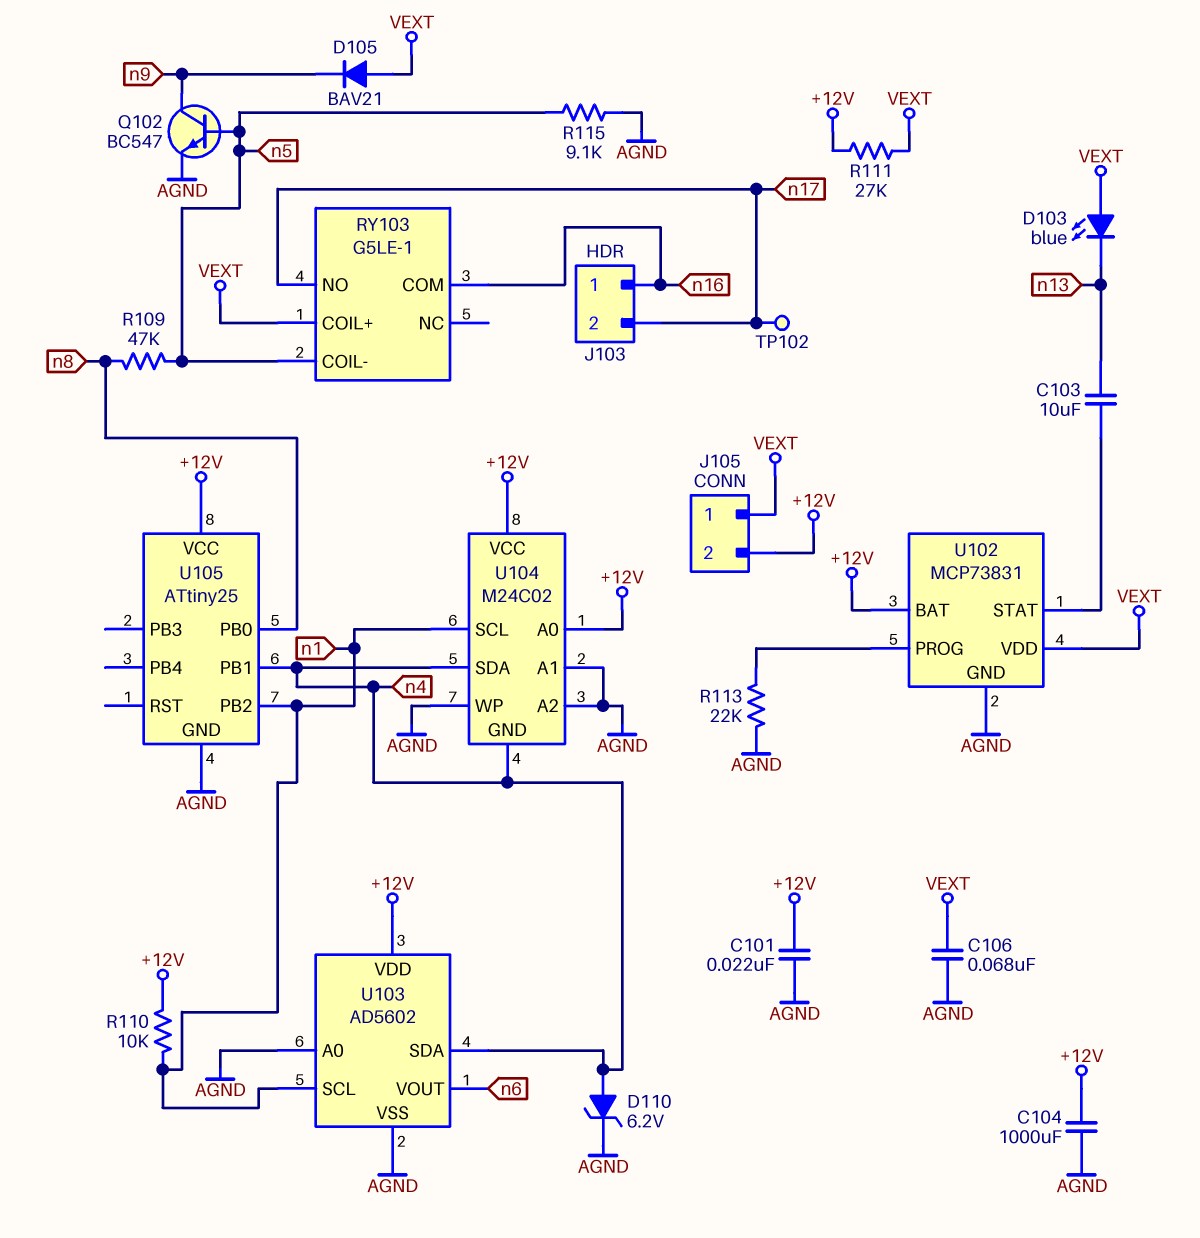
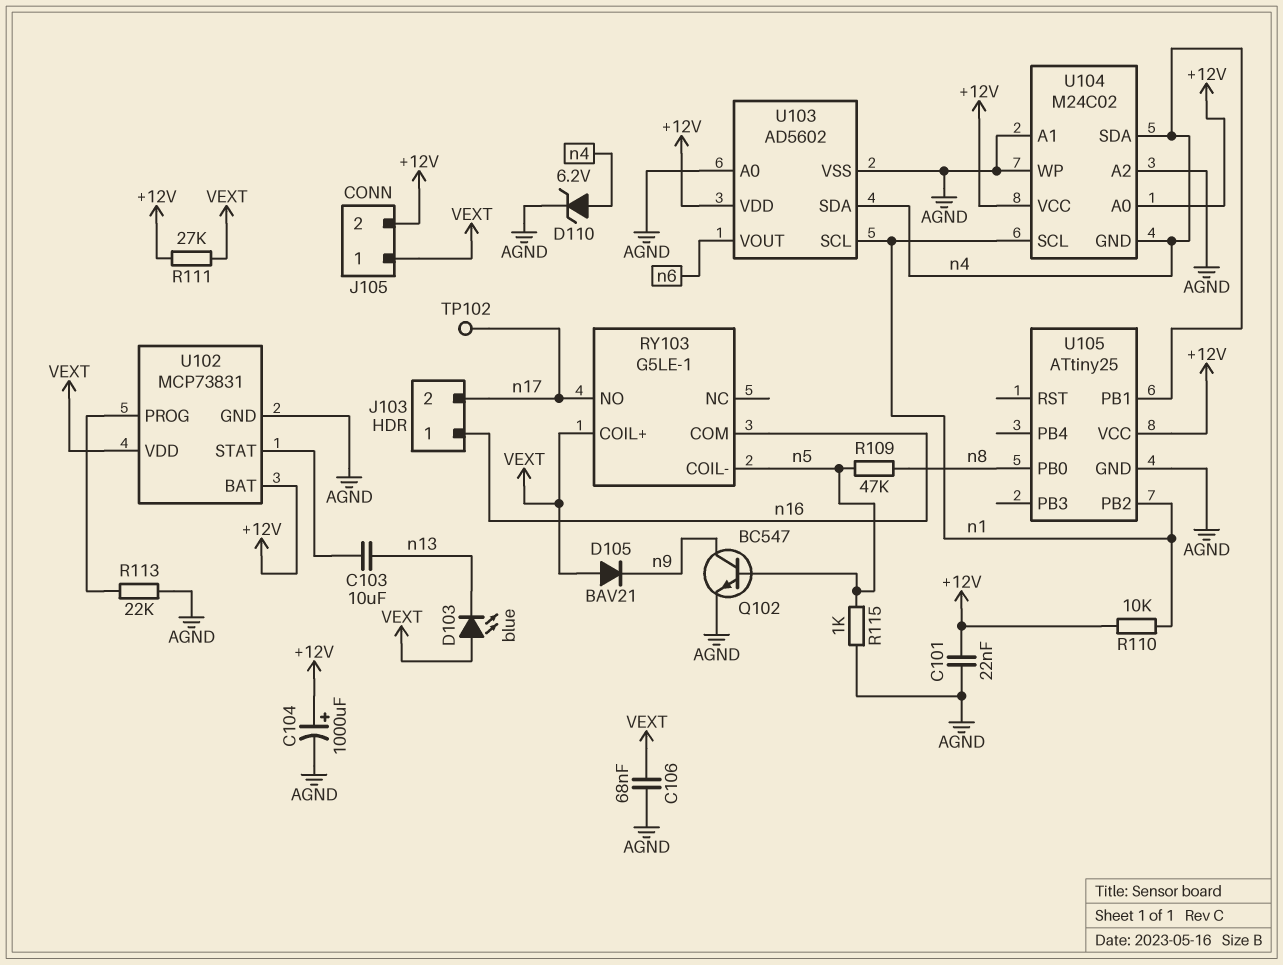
C104: 1000uF (+12V, AGND) -> 1000uF (plus +12V, minus AGND)
R115: 9.1k (AGND, n5) -> 1k (AGND, n5)

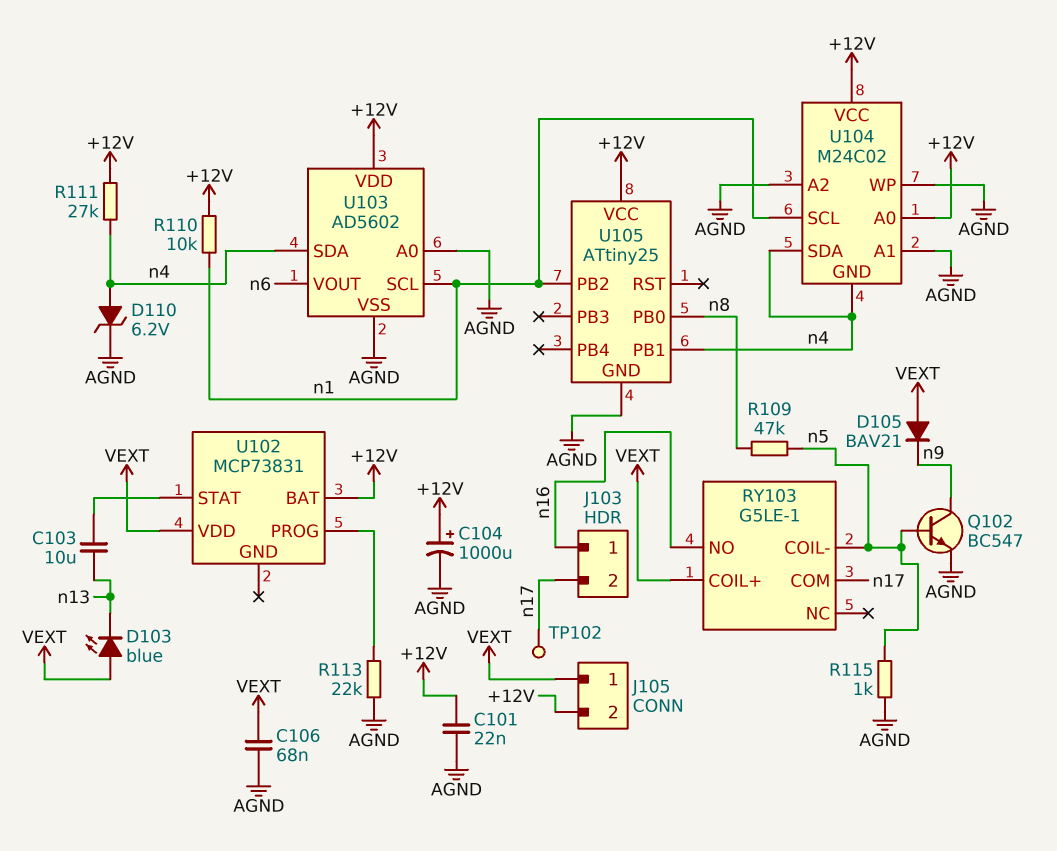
R111: 27k (+12V, VEXT) -> 27k (+12V, n4)
RY103 pin COM: n16 -> n17
RY103 pin NO: n17 -> n16
U102 pin GND: AGND -> none

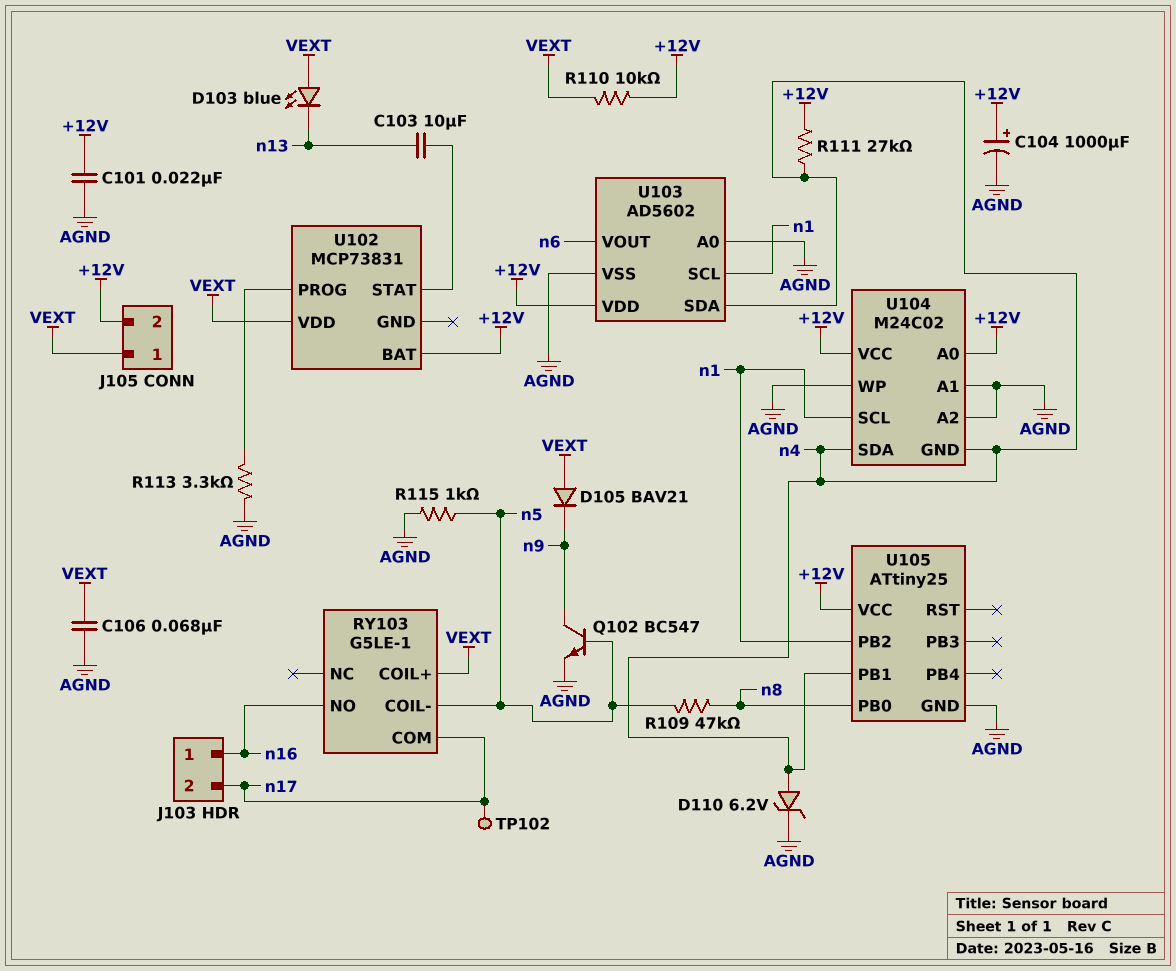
R110: 10k (+12V, n1) -> 10k (+12V, VEXT)
R113: 22k (AGND, U102/PROG) -> 3.3k (AGND, U102/PROG)

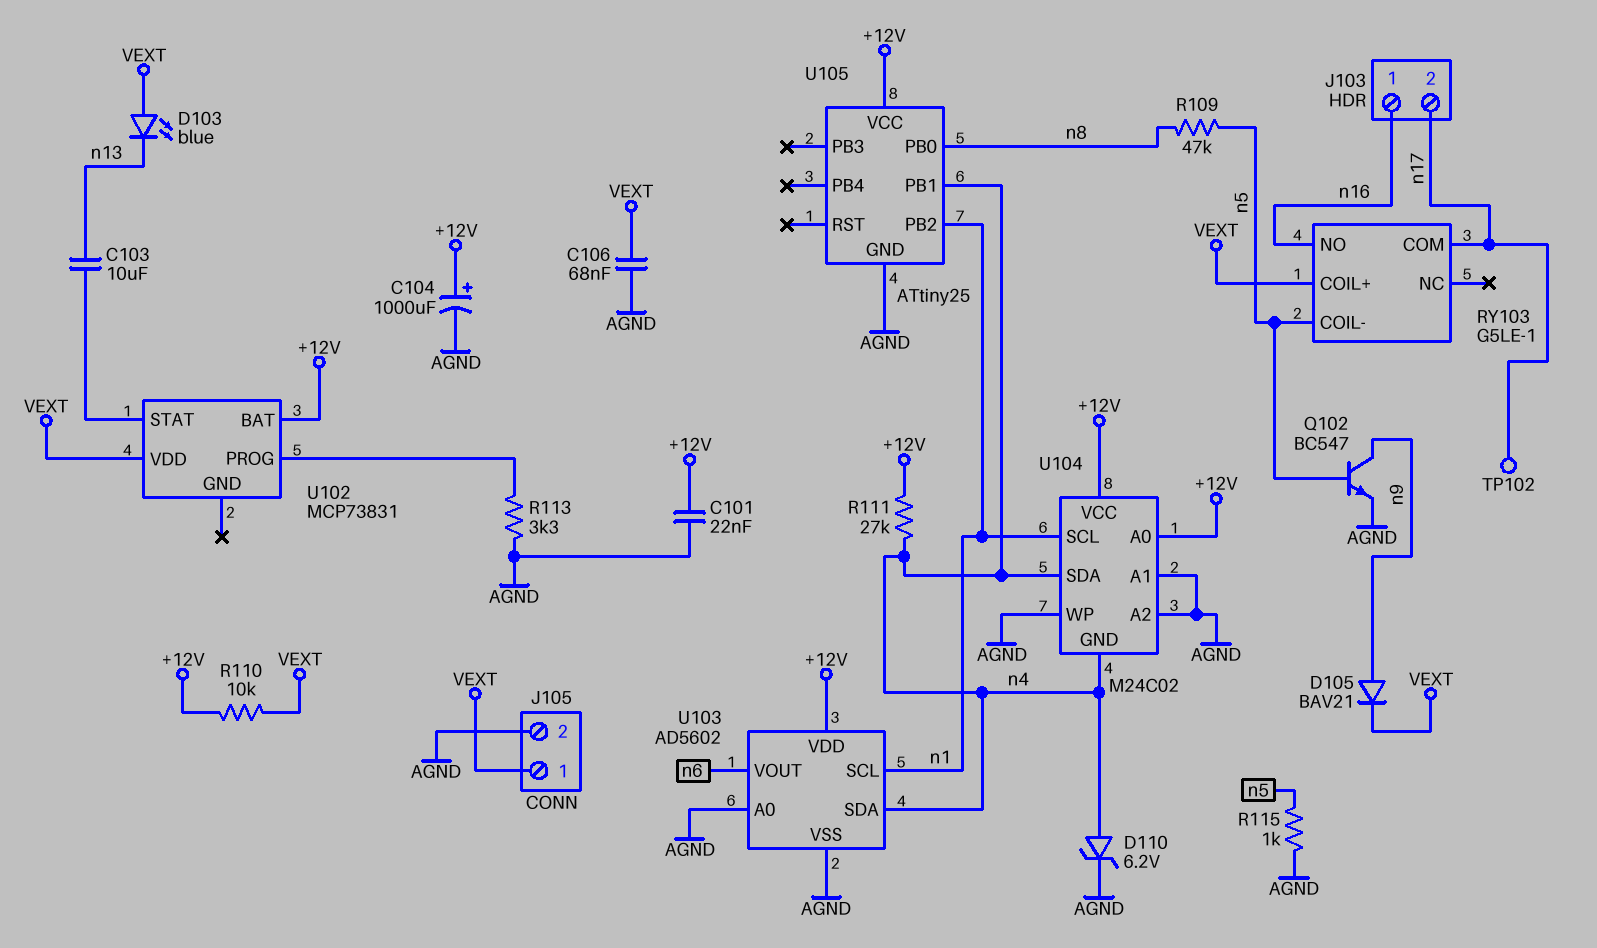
D105: diode BAV21 (A VEXT, K n9) -> diode BAV21 (A n9, K VEXT)
J105 pin 2: +12V -> AGND

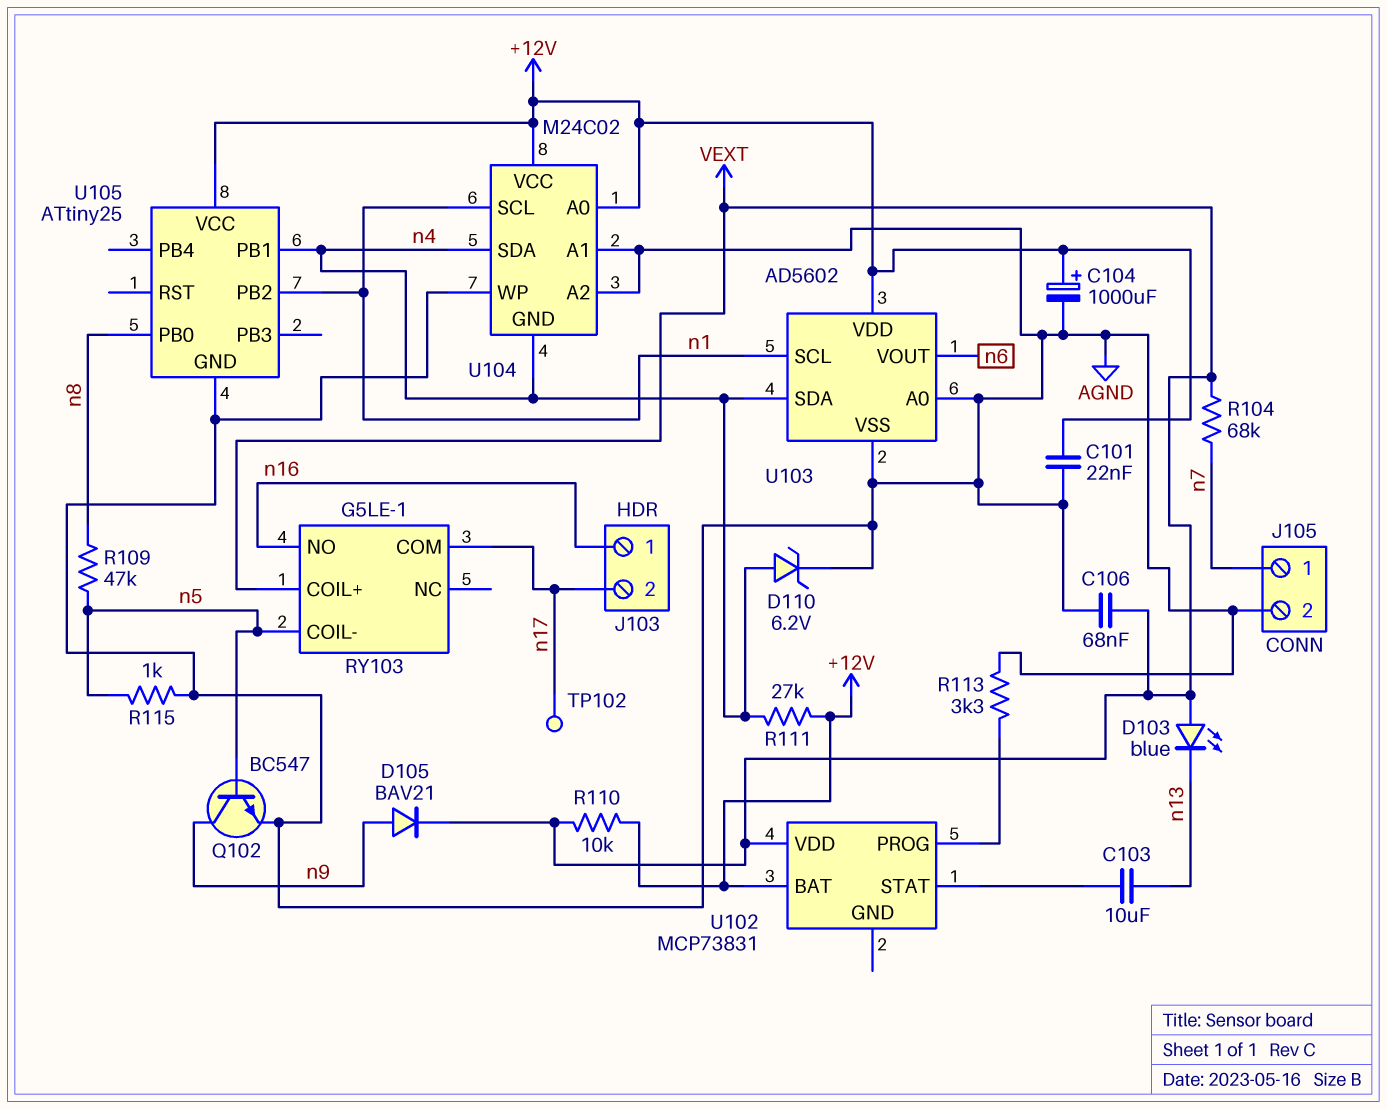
J105 pin 1: VEXT -> n7
R104: none -> 68k (VEXT, n7)

